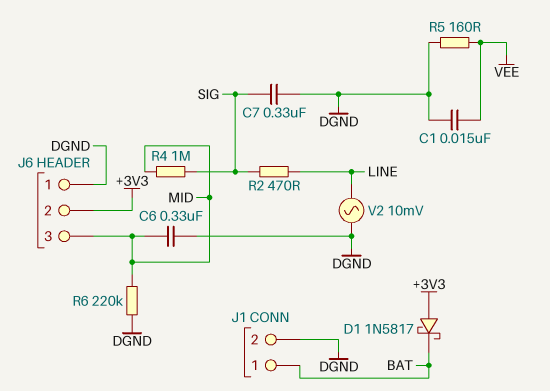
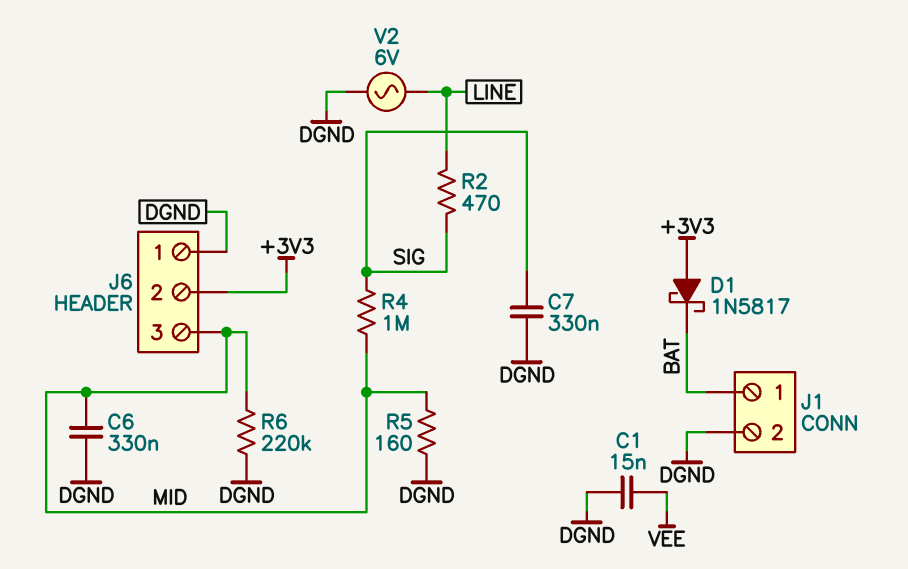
R5: 160 (DGND, VEE) -> 160 (DGND, MID)
V2: AC 10mV (DGND, LINE) -> AC 6V (DGND, LINE)

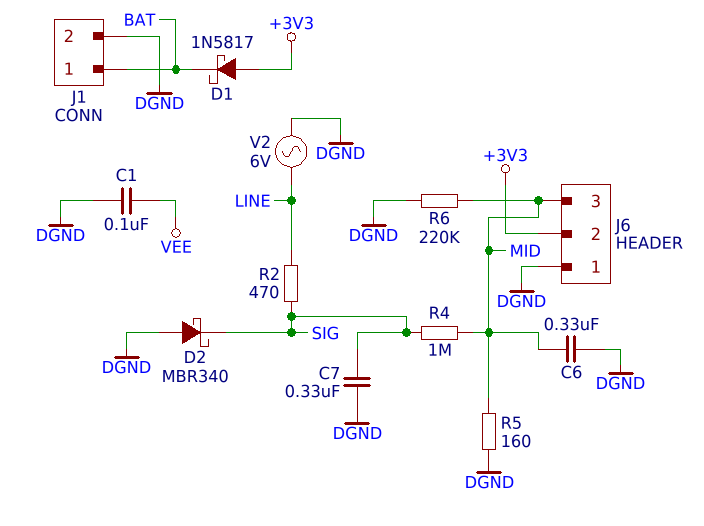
C1: 15nF (DGND, VEE) -> 100nF (DGND, VEE)
D2: none -> schottky MBR340 (A DGND, K SIG)

